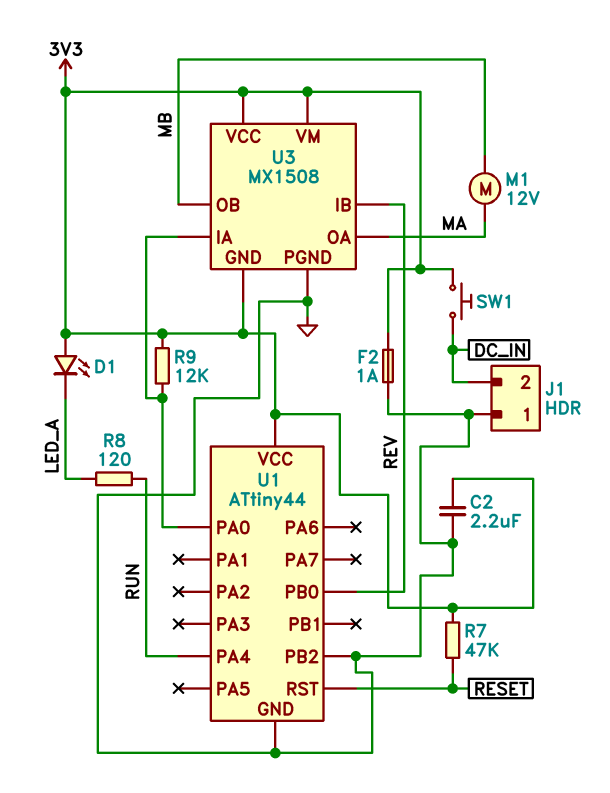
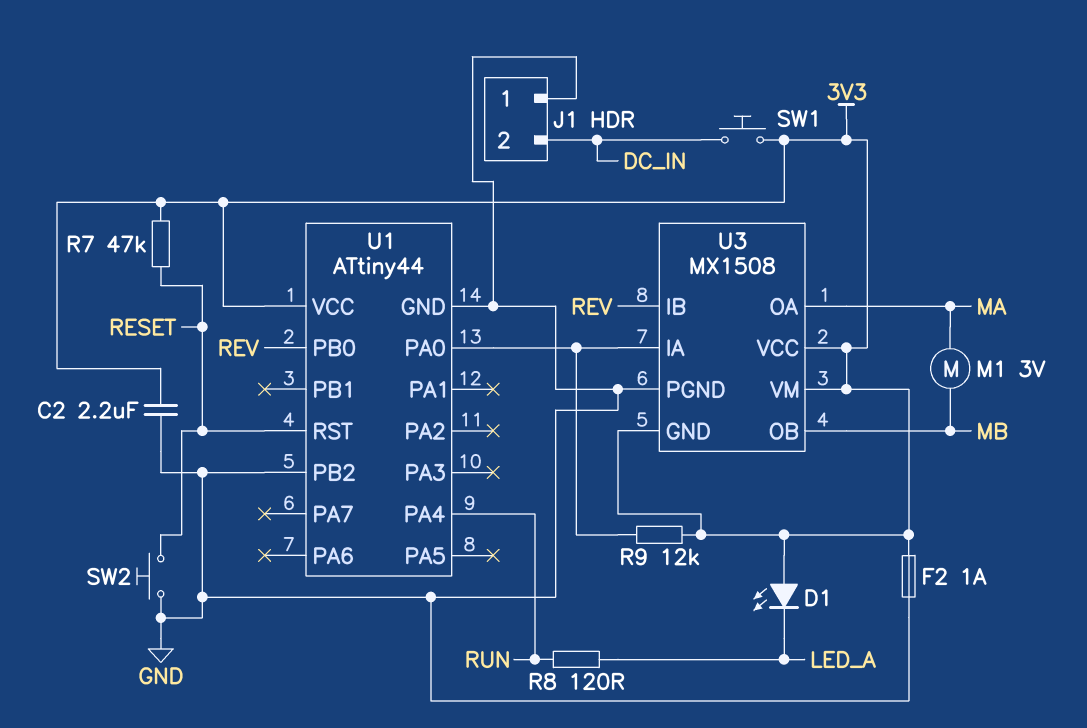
M1: motor 12V (MA, MB) -> motor 3V (MA, MB)
SW2: none -> button (GND, RESET)

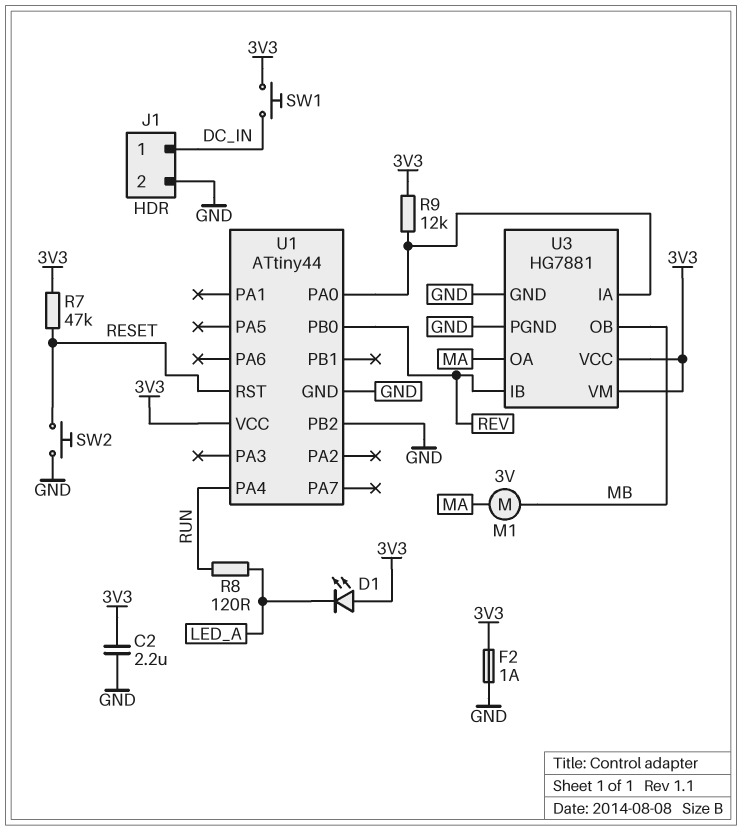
J1 pin 1: GND -> DC_IN
J1 pin 2: DC_IN -> GND
U3: MX1508 -> HG7881
U3 pin GND: 3V3 -> GND

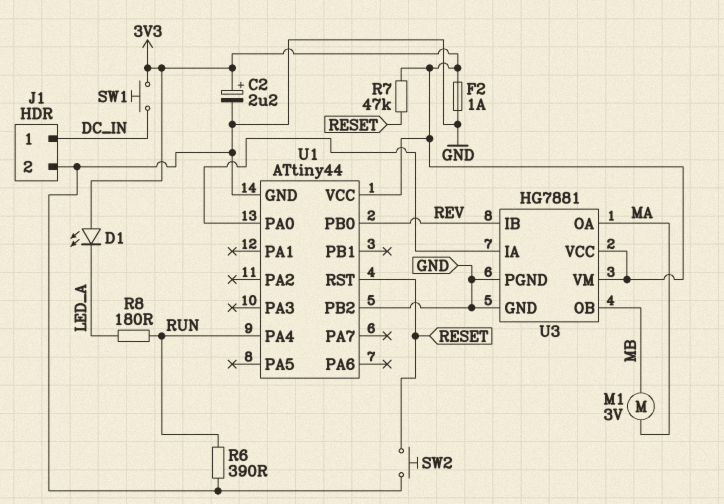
C2: 2.2uF (3V3, GND) -> 2.2uF (plus 3V3, minus GND)
R6: none -> 390 (GND, RUN)
R8: 120 (LED_A, RUN) -> 180 (LED_A, RUN)
R9: 12k (3V3, U1/PA0) -> none

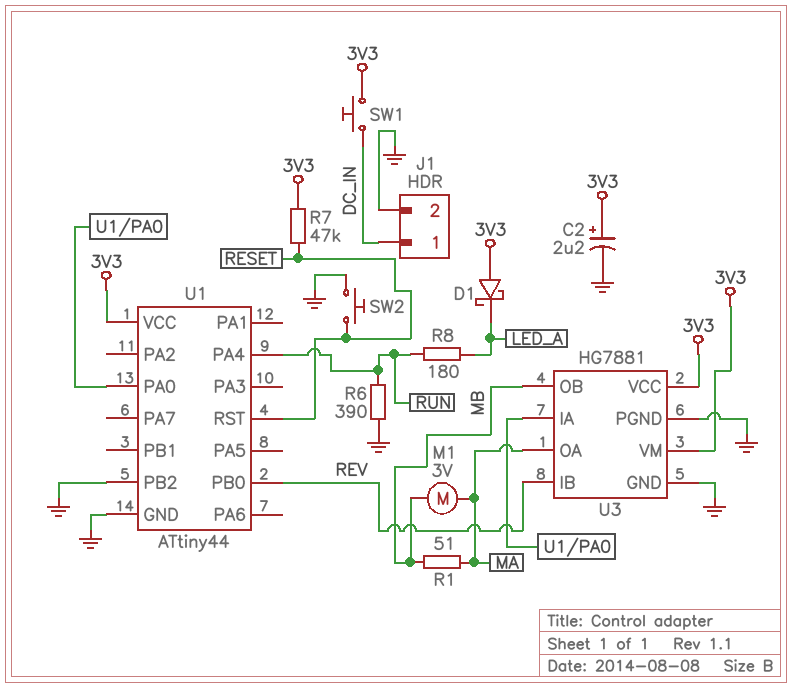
D1: LED (A 3V3, K LED_A) -> schottky (A 3V3, K LED_A)
F2: 1A (3V3, GND) -> none
R1: none -> 51 (MA, MB)

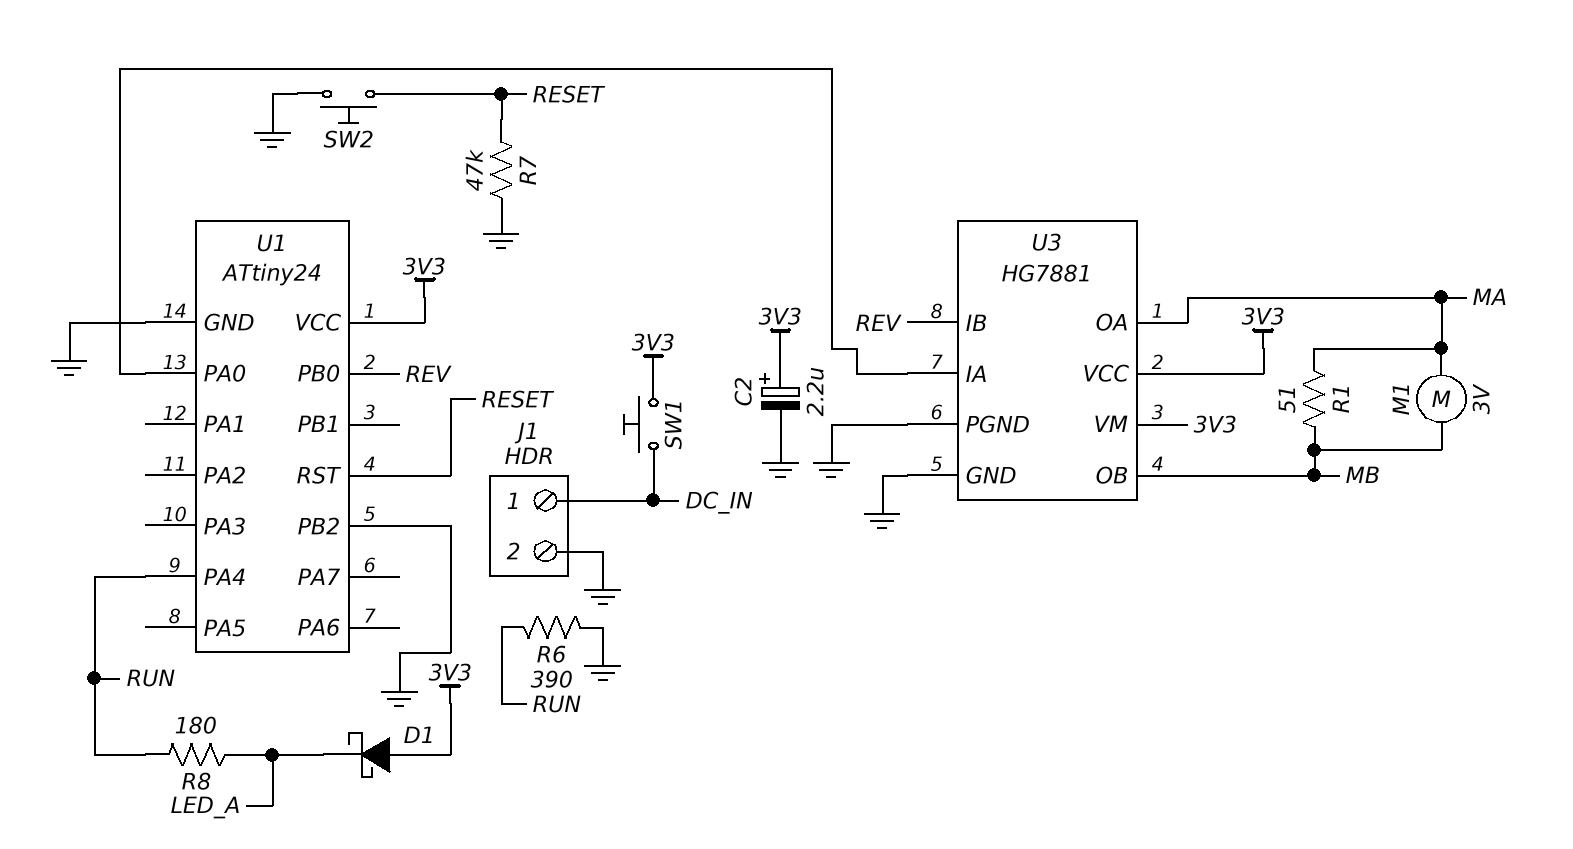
R7: 47k (3V3, RESET) -> 47k (GND, RESET)
U1: ATtiny44 -> ATtiny24

